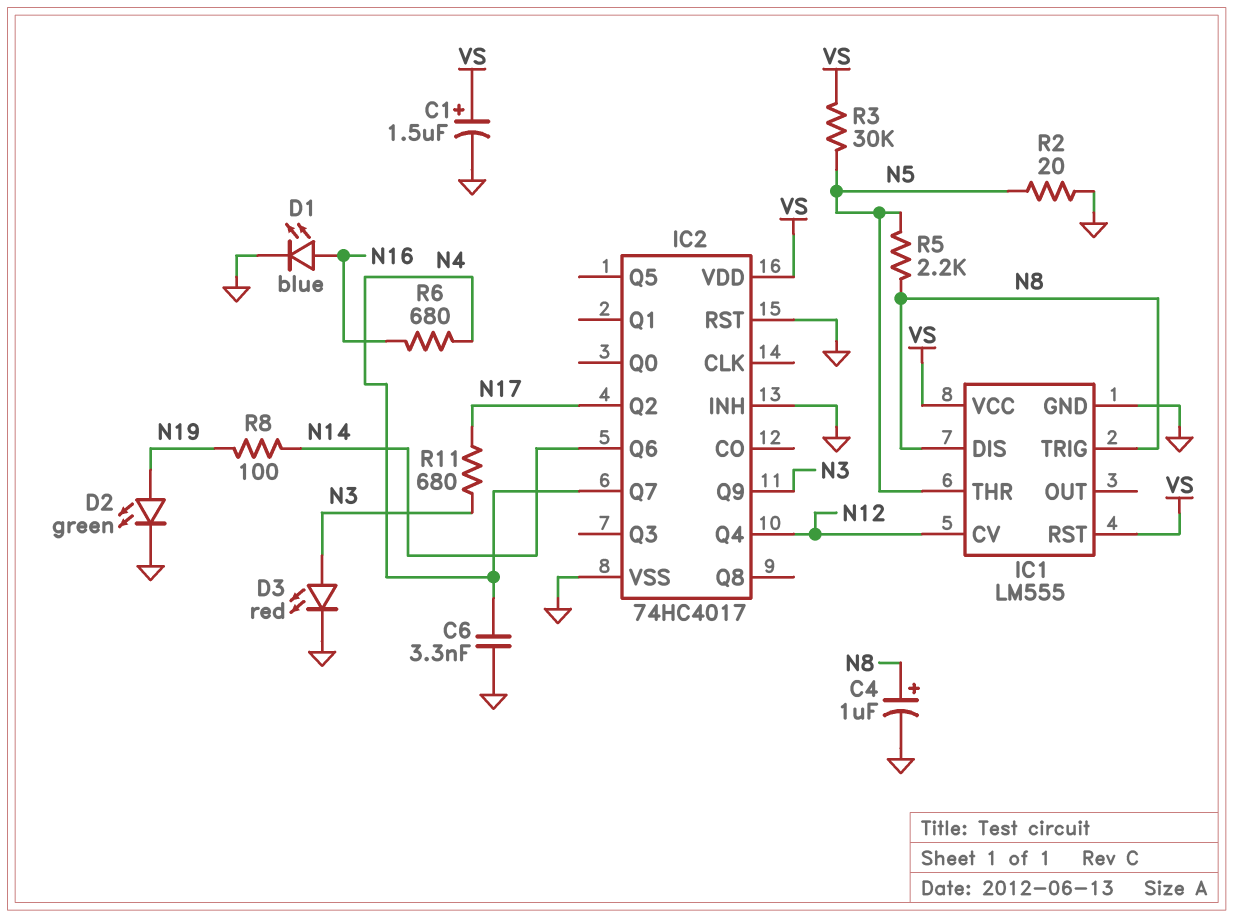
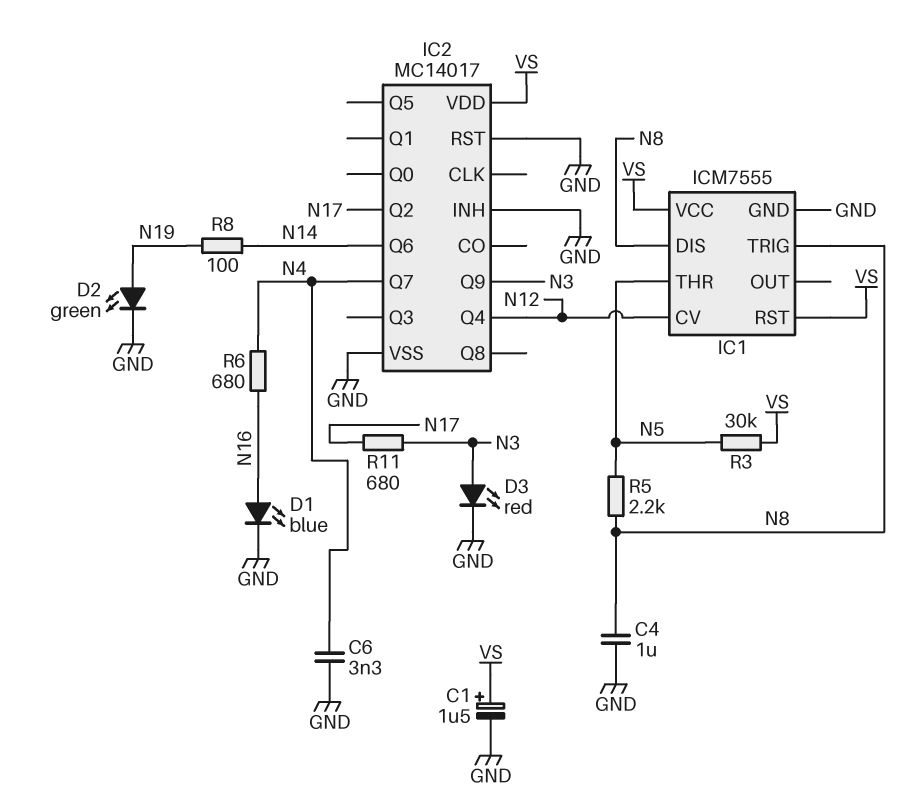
C4: 1uF (plus N8, minus GND) -> 1uF (GND, N8)
IC1: LM555 -> ICM7555
IC2: 74HC4017 -> MC14017
R2: 20 (GND, N5) -> none

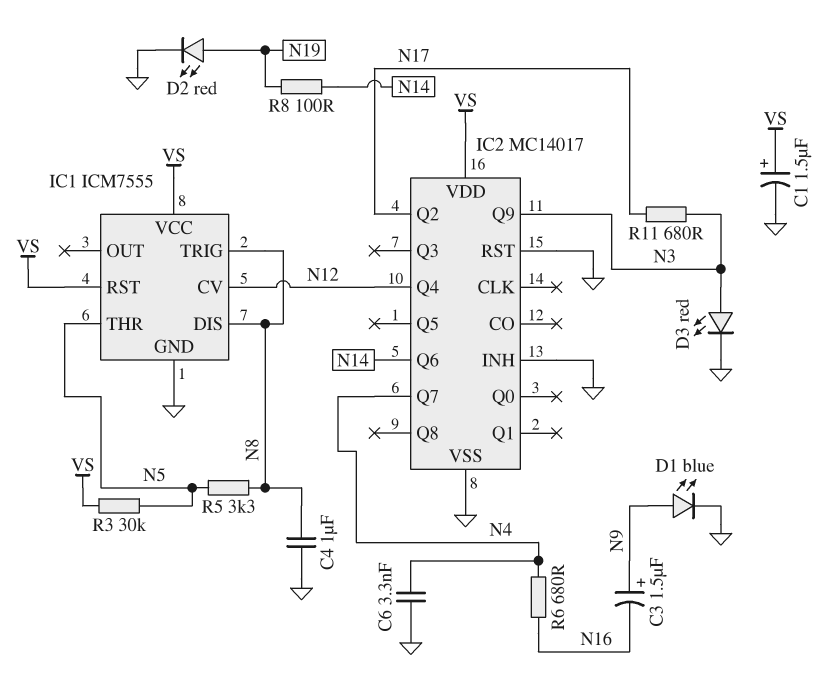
C3: none -> 1.5uF (plus N9, minus N16)
D1: LED blue (A N16, K GND) -> LED blue (A N9, K GND)
D2: LED green (A N19, K GND) -> LED red (A N19, K GND)
R5: 2.2k (N5, N8) -> 3.3k (N5, N8)

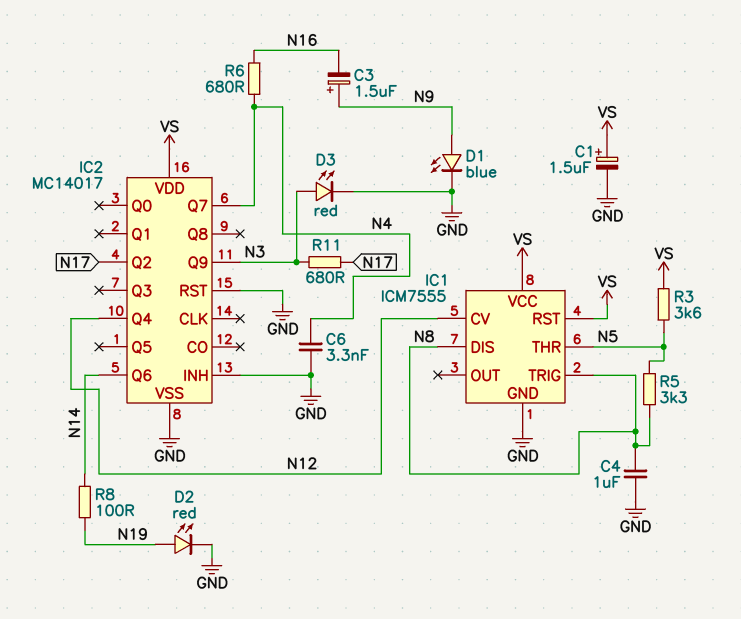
R3: 30k (N5, VS) -> 3.6k (N5, VS)

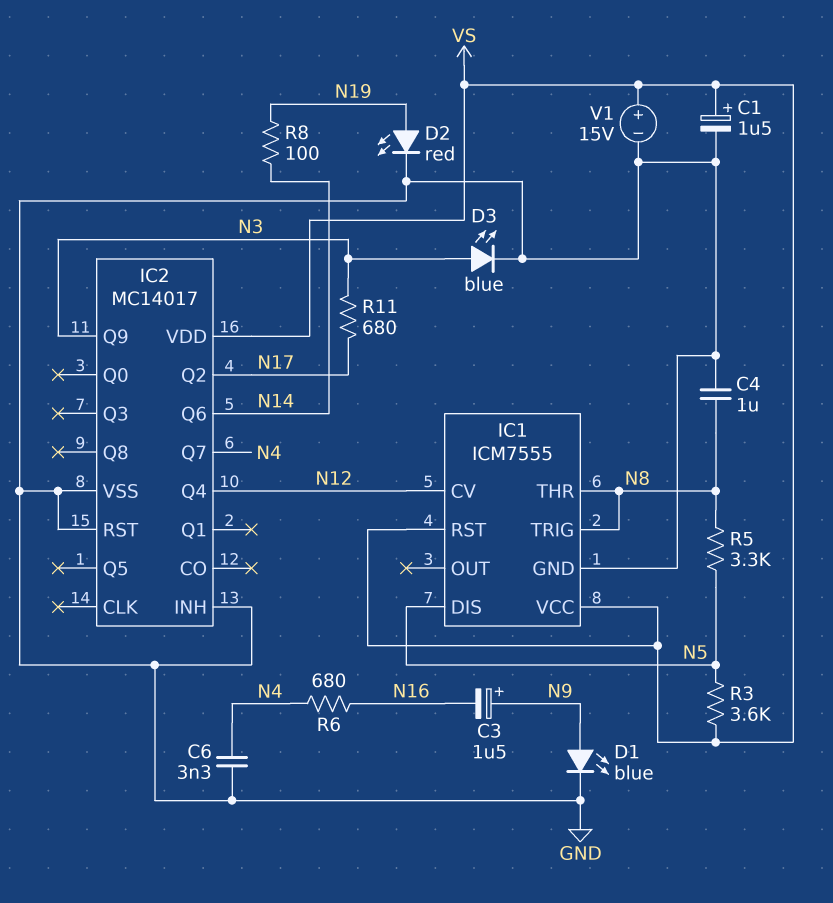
D3: LED red (A N3, K GND) -> LED blue (A N3, K GND)
IC1 pin DIS: N8 -> N5
IC1 pin THR: N5 -> N8
V1: none -> 15V (plus VS, minus GND)

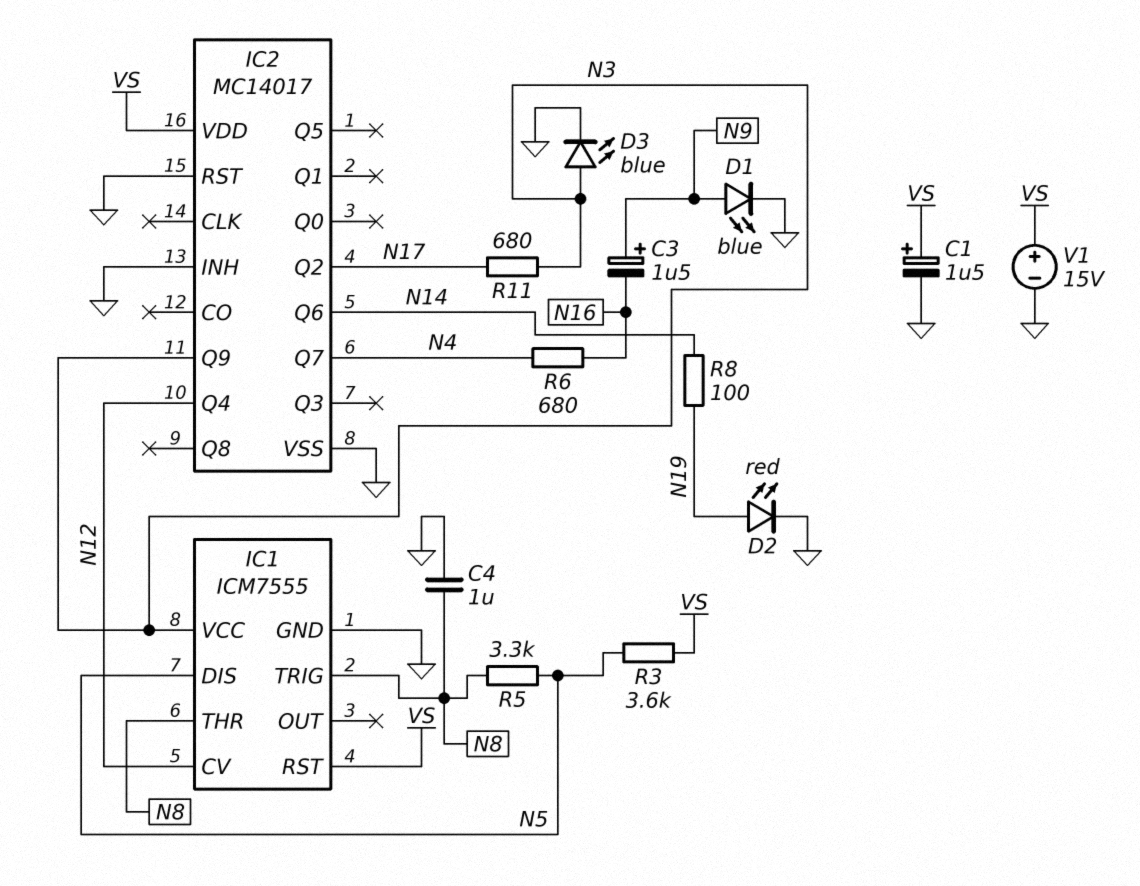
C6: 3.3nF (GND, N4) -> none
IC1 pin VCC: VS -> N3

